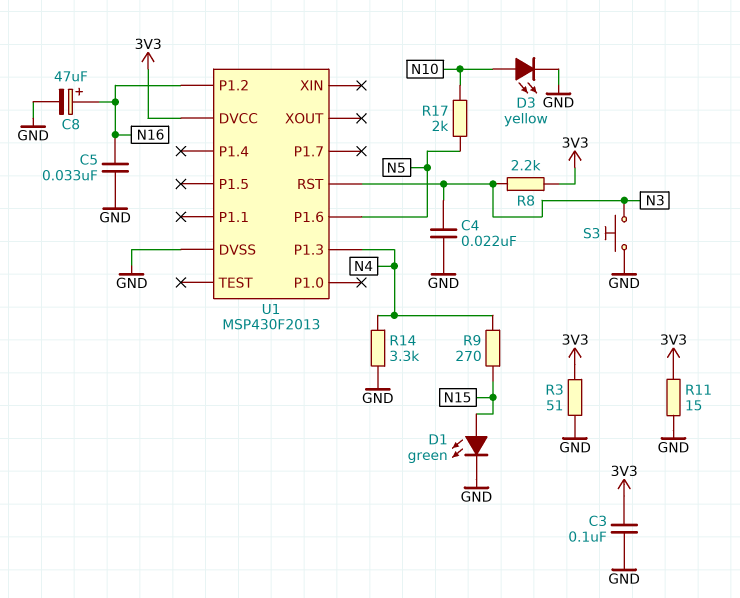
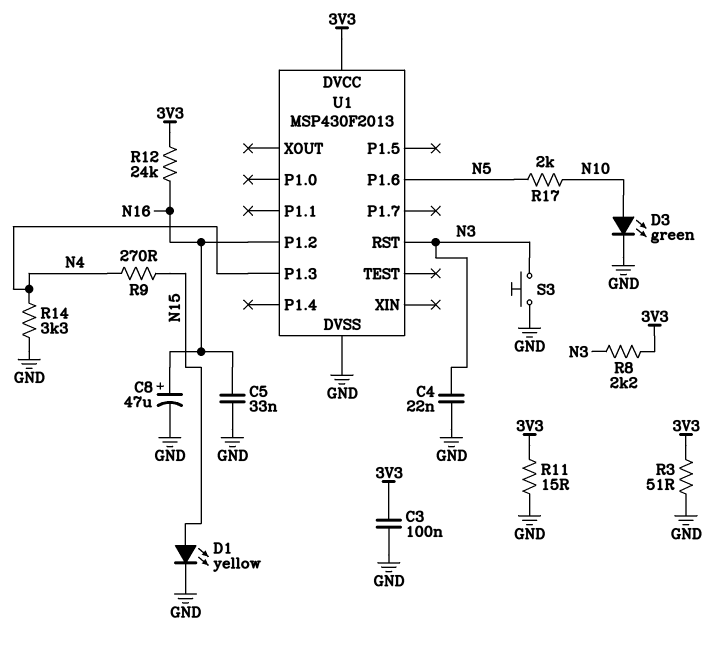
D1: LED green (A N15, K GND) -> LED yellow (A N15, K GND)
D3: LED yellow (A N10, K GND) -> LED green (A N10, K GND)
R12: none -> 24k (3V3, N16)

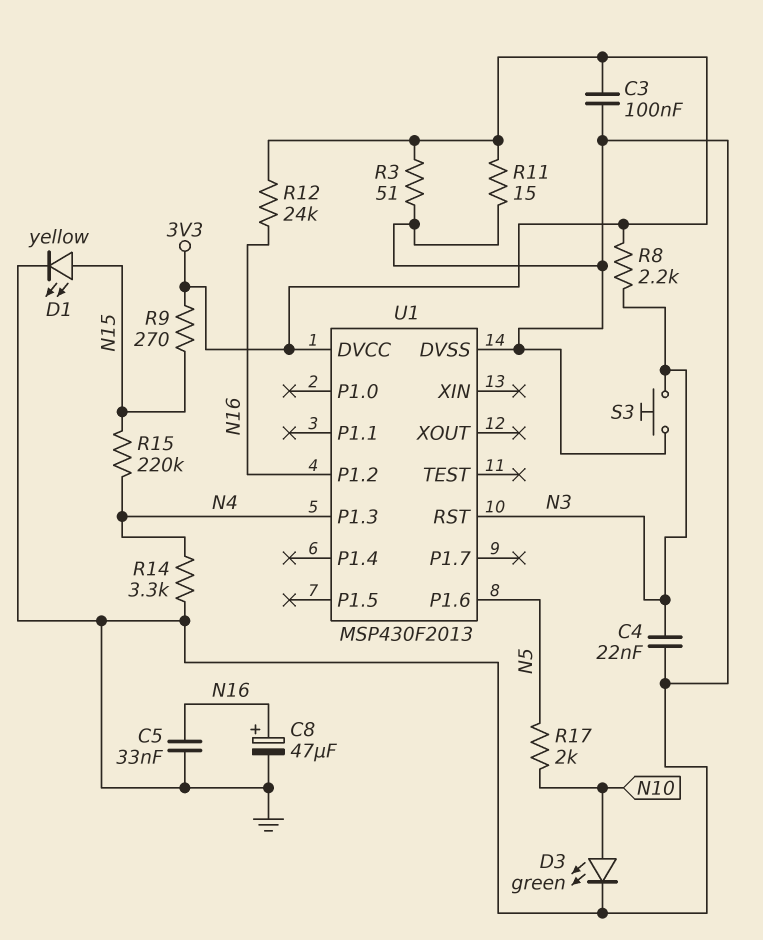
R9: 270 (N4, N15) -> 270 (3V3, N15)
R15: none -> 220k (N4, N15)

